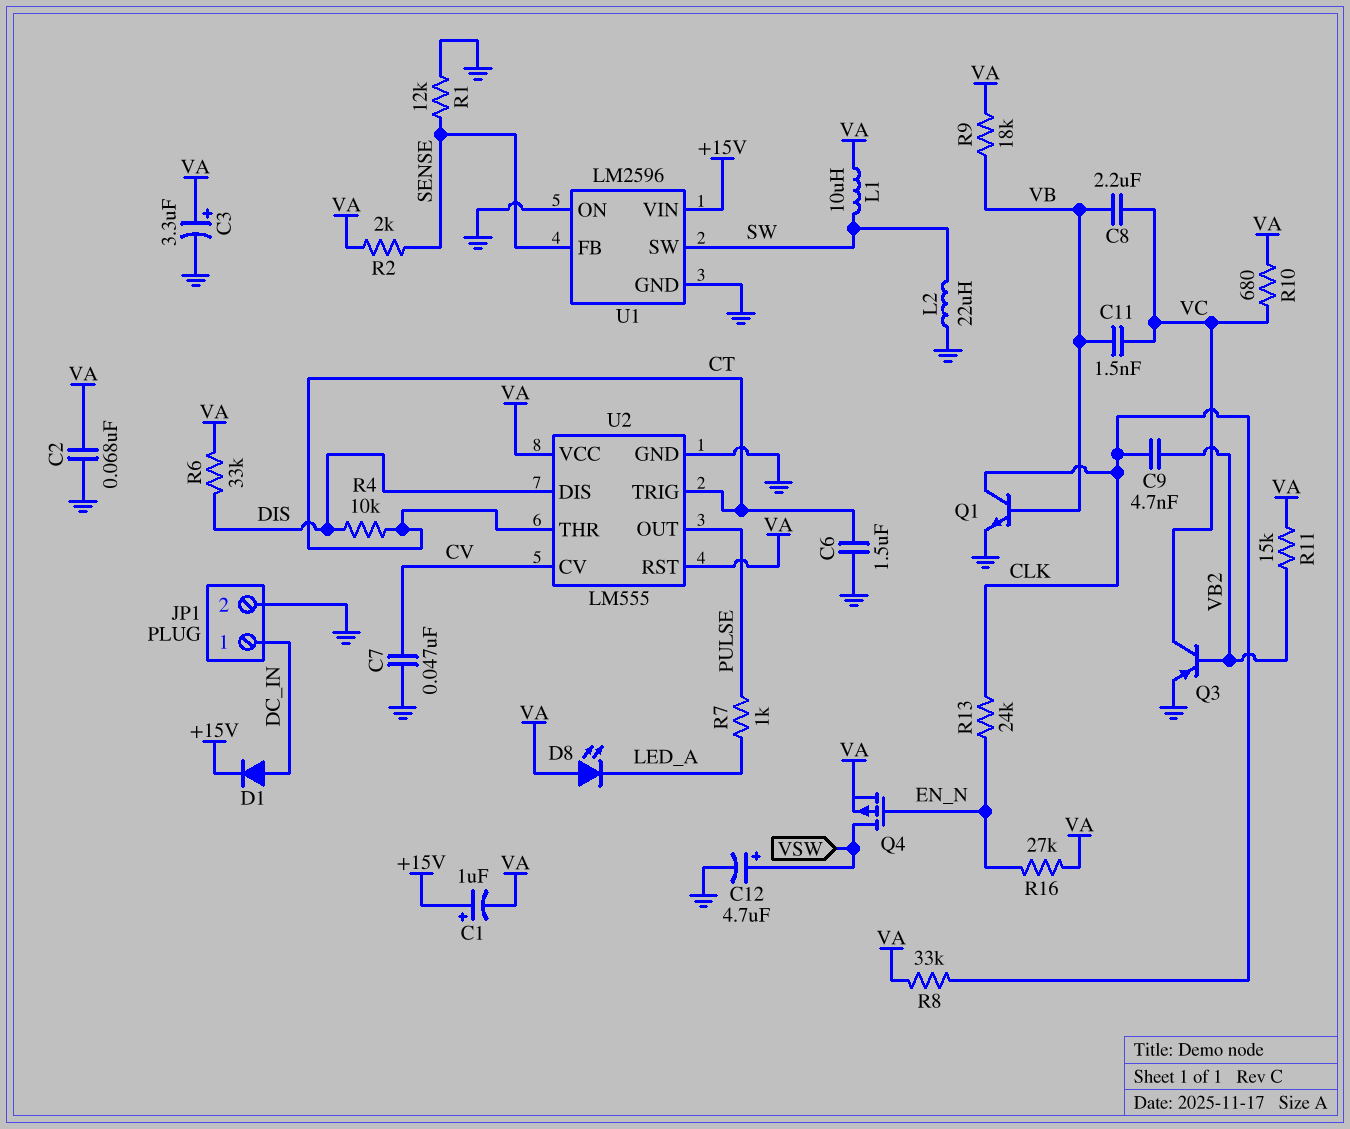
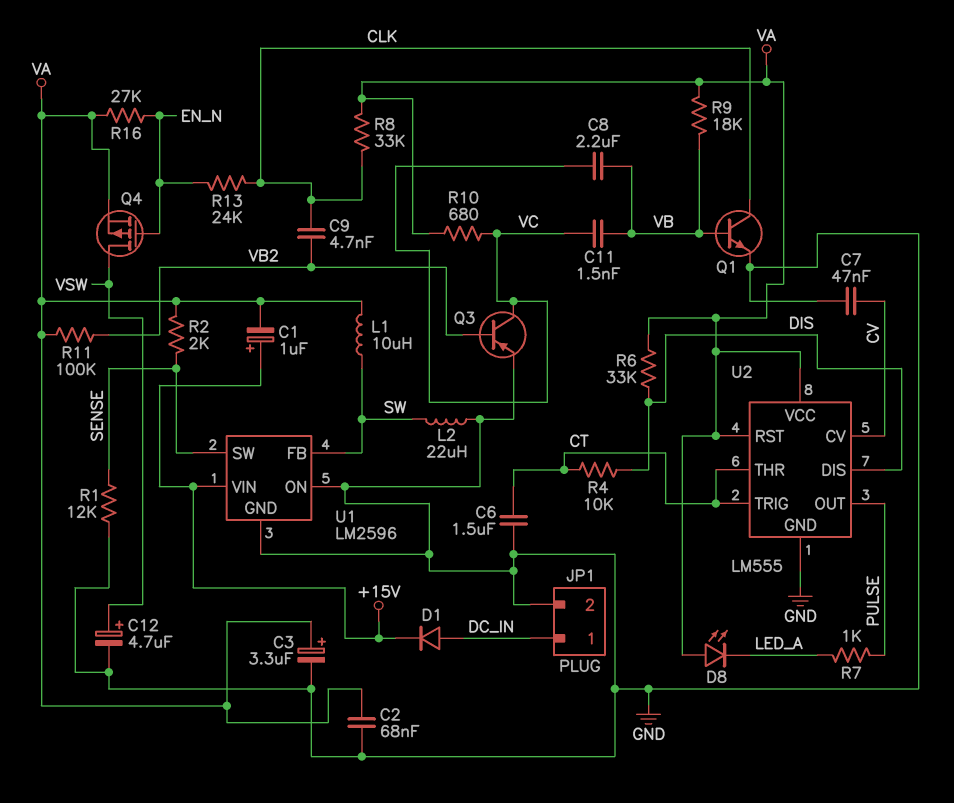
R11: 15k (VA, VB2) -> 100k (VA, VB2)
U1 pin FB: SENSE -> SW
U1 pin SW: SW -> SENSE

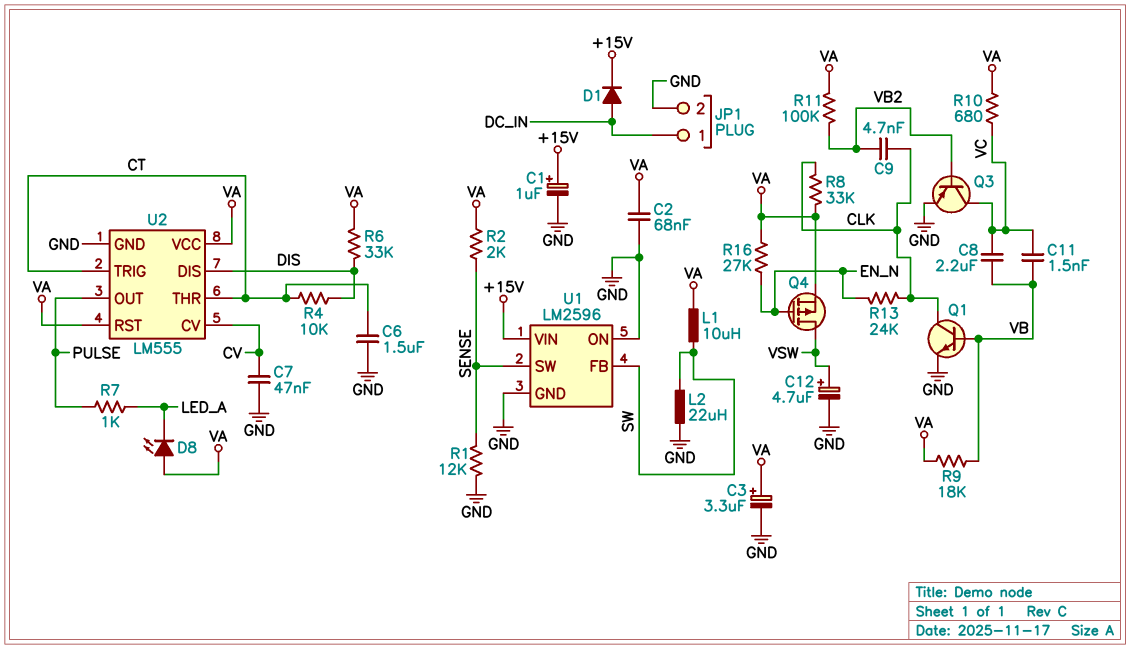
C1: 1uF (plus +15V, minus VA) -> 1uF (plus +15V, minus GND)

